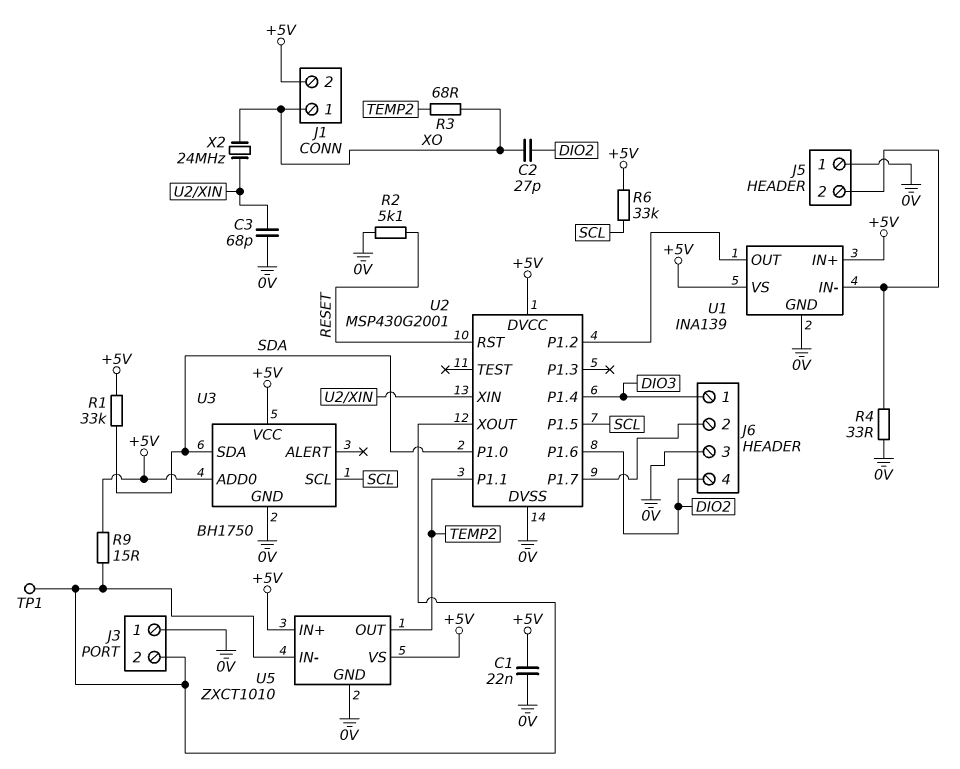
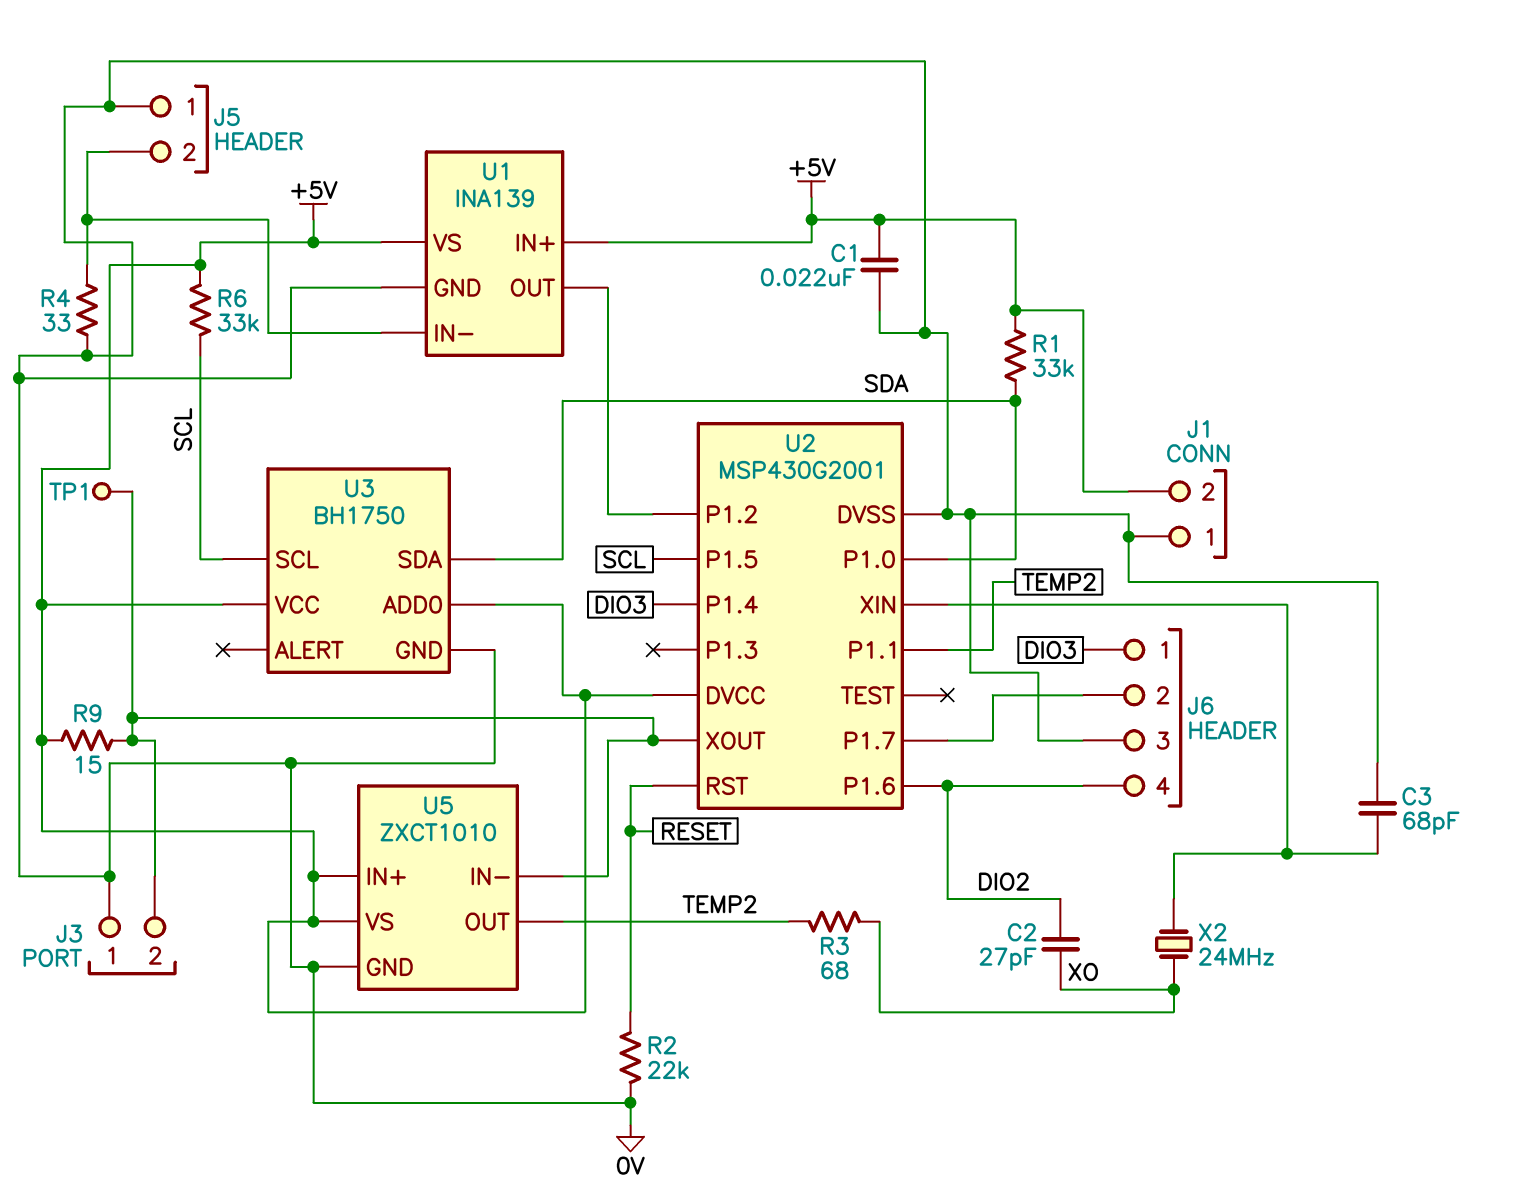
J1 pin 1: XO -> 0V
R2: 5.1k (0V, RESET) -> 22k (0V, RESET)

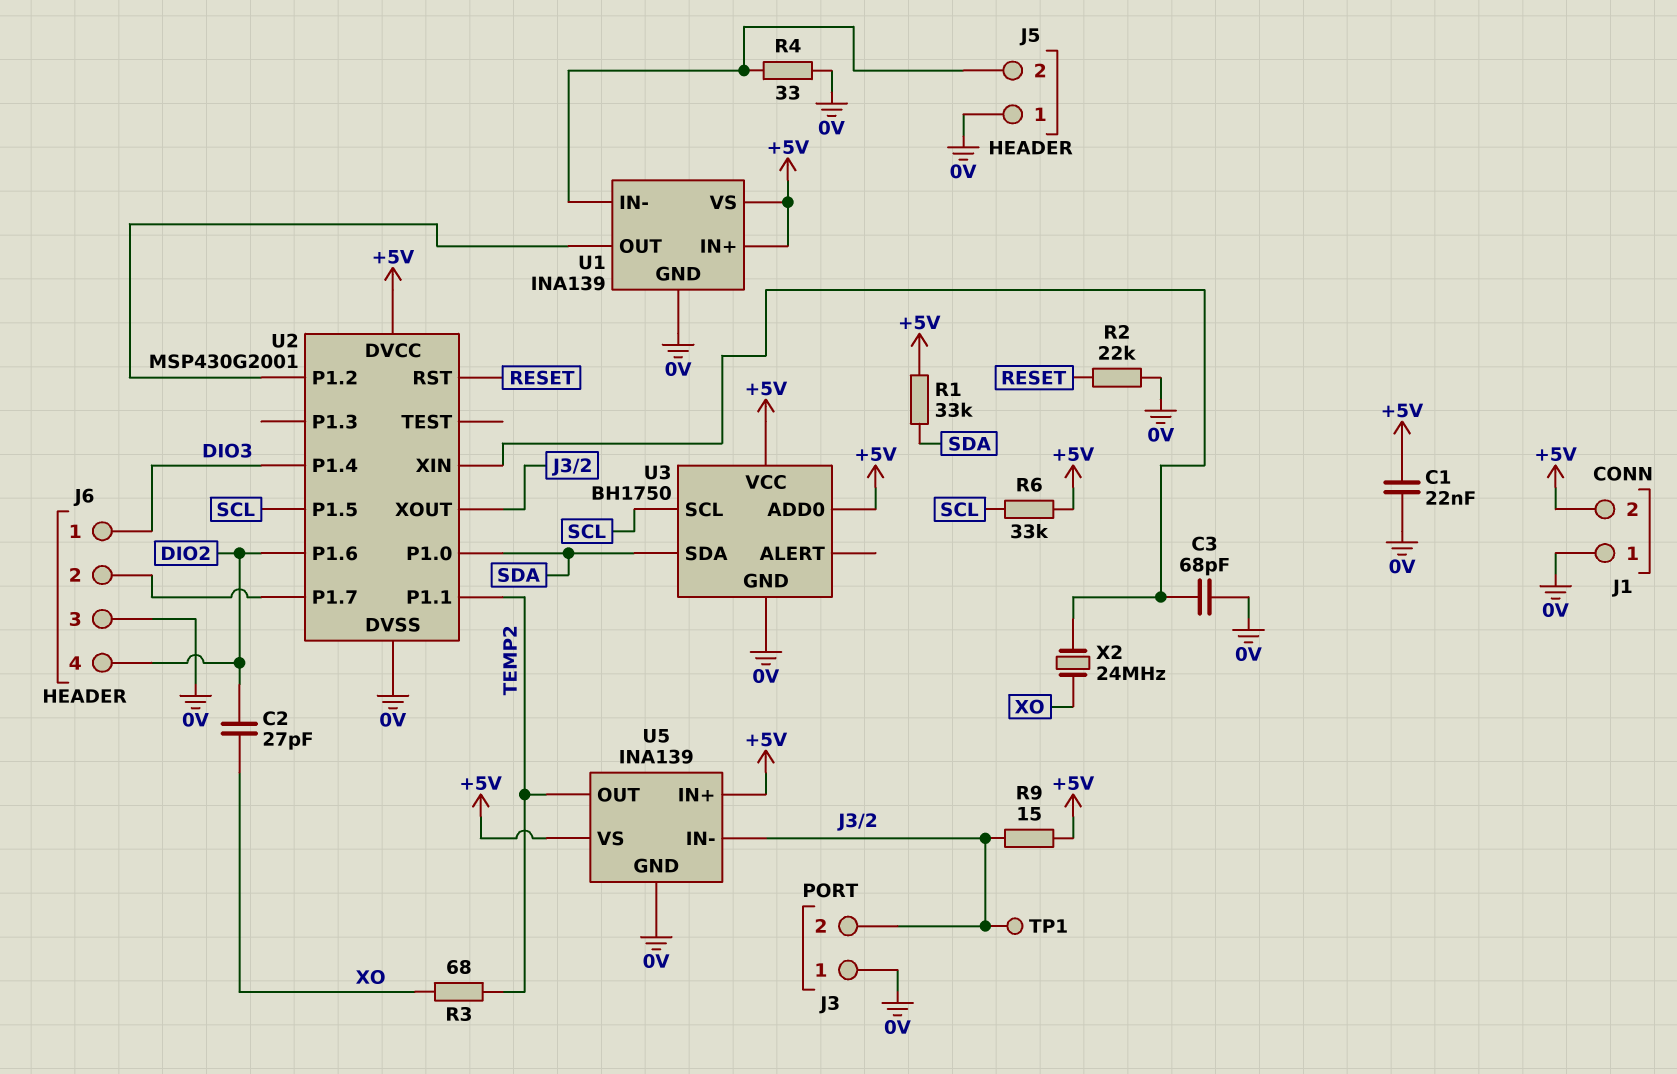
U5: ZXCT1010 -> INA139

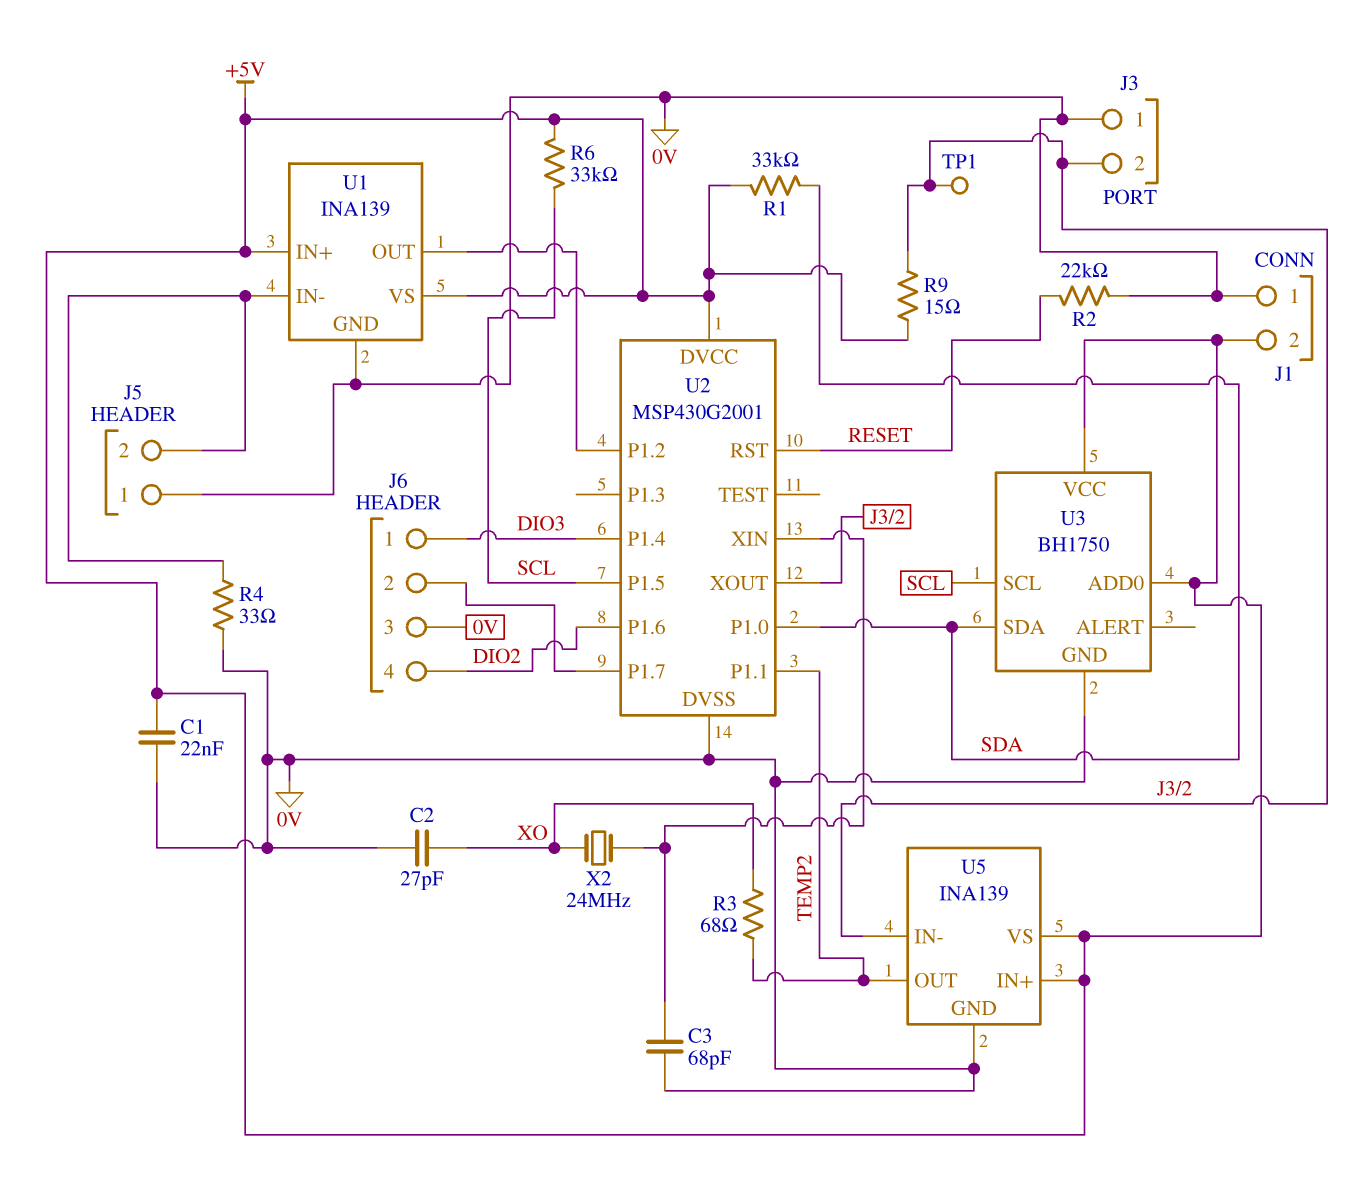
C2: 27pF (DIO2, XO) -> 27pF (0V, XO)

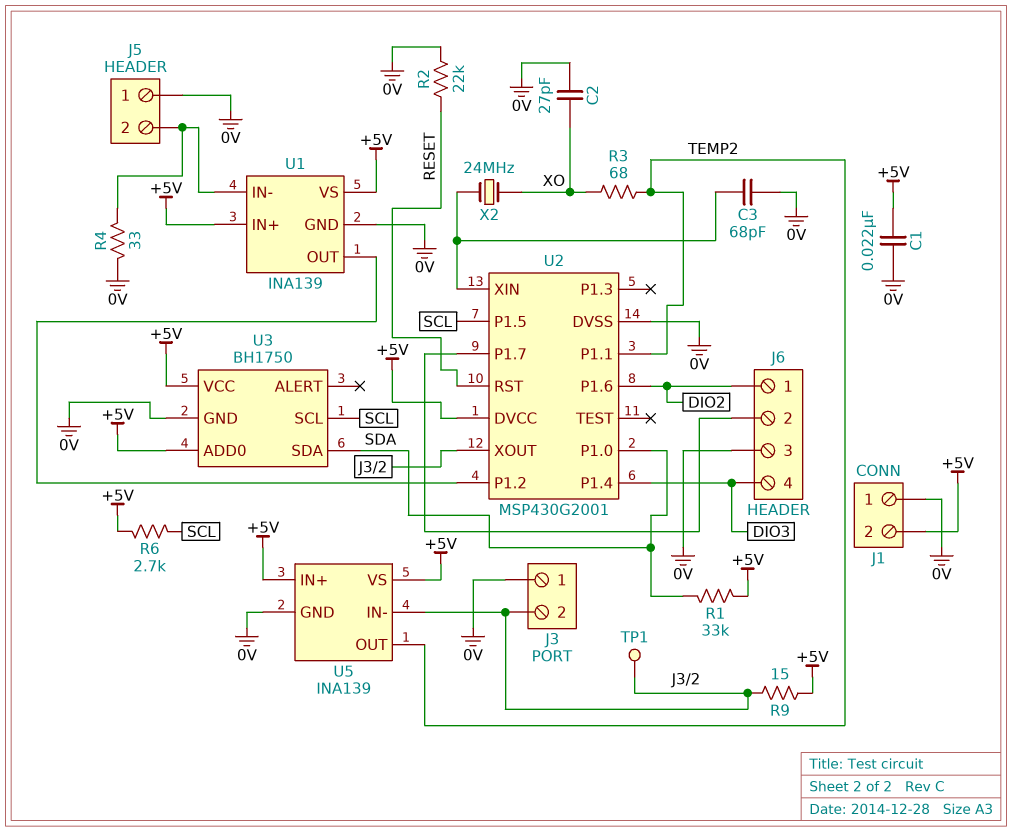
J6 pin 1: DIO3 -> DIO2
J6 pin 4: DIO2 -> DIO3
R6: 33k (+5V, SCL) -> 2.7k (+5V, SCL)

